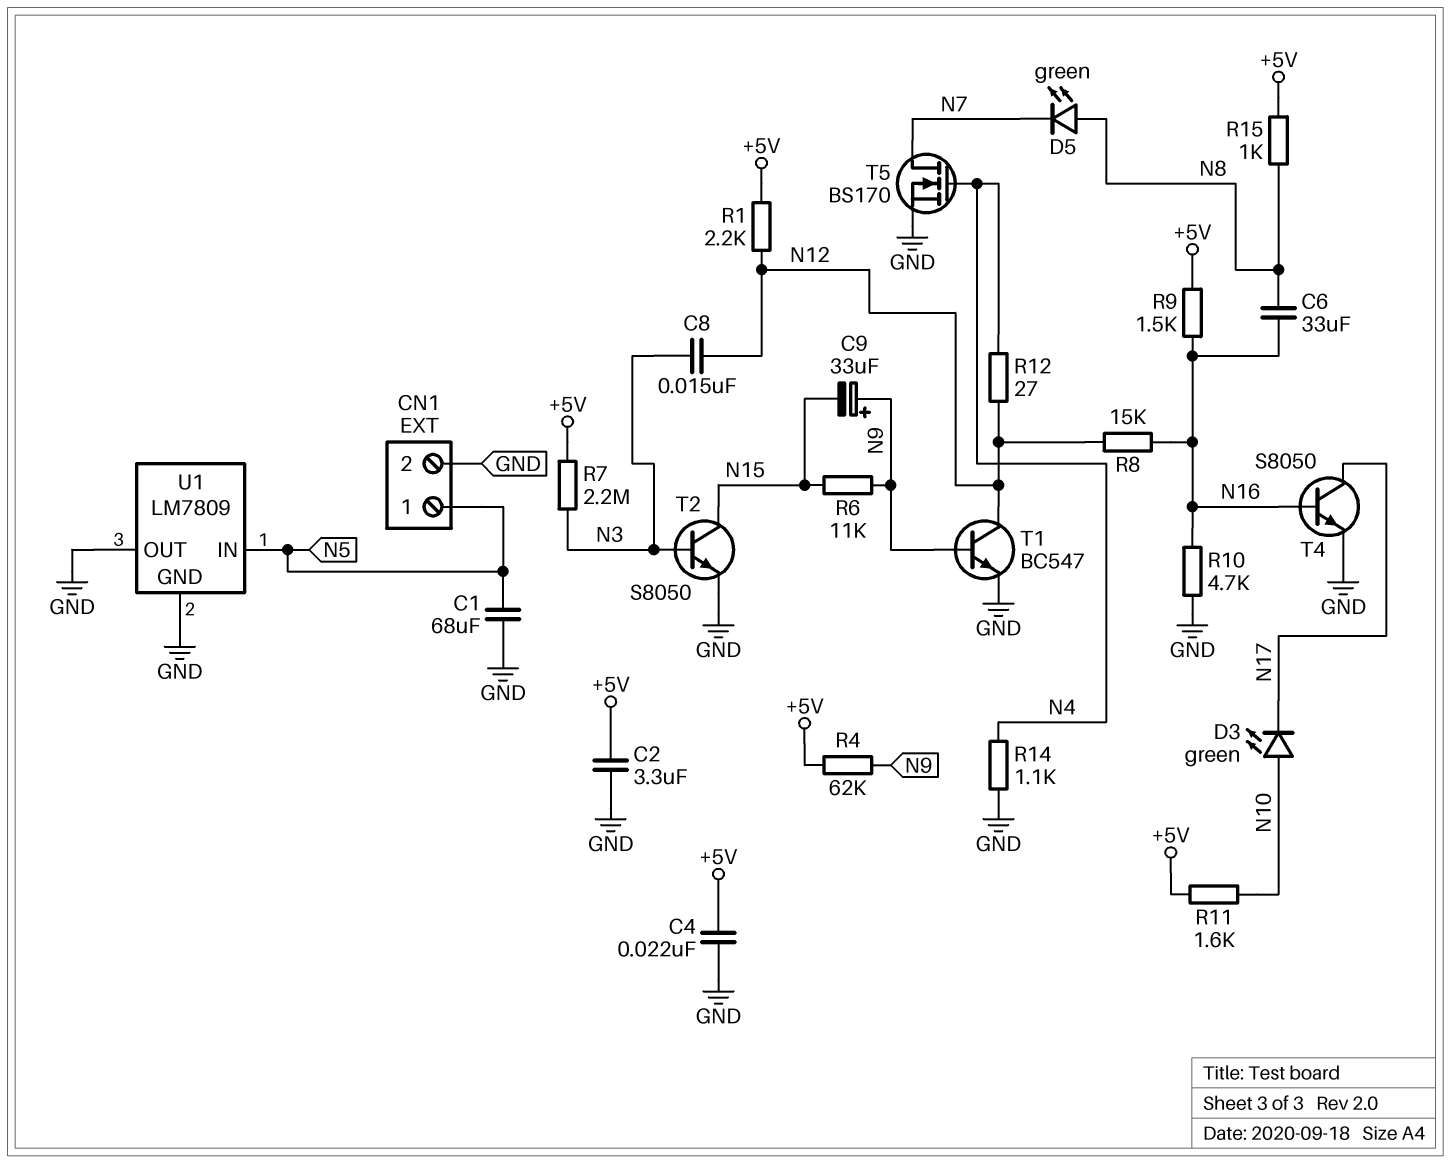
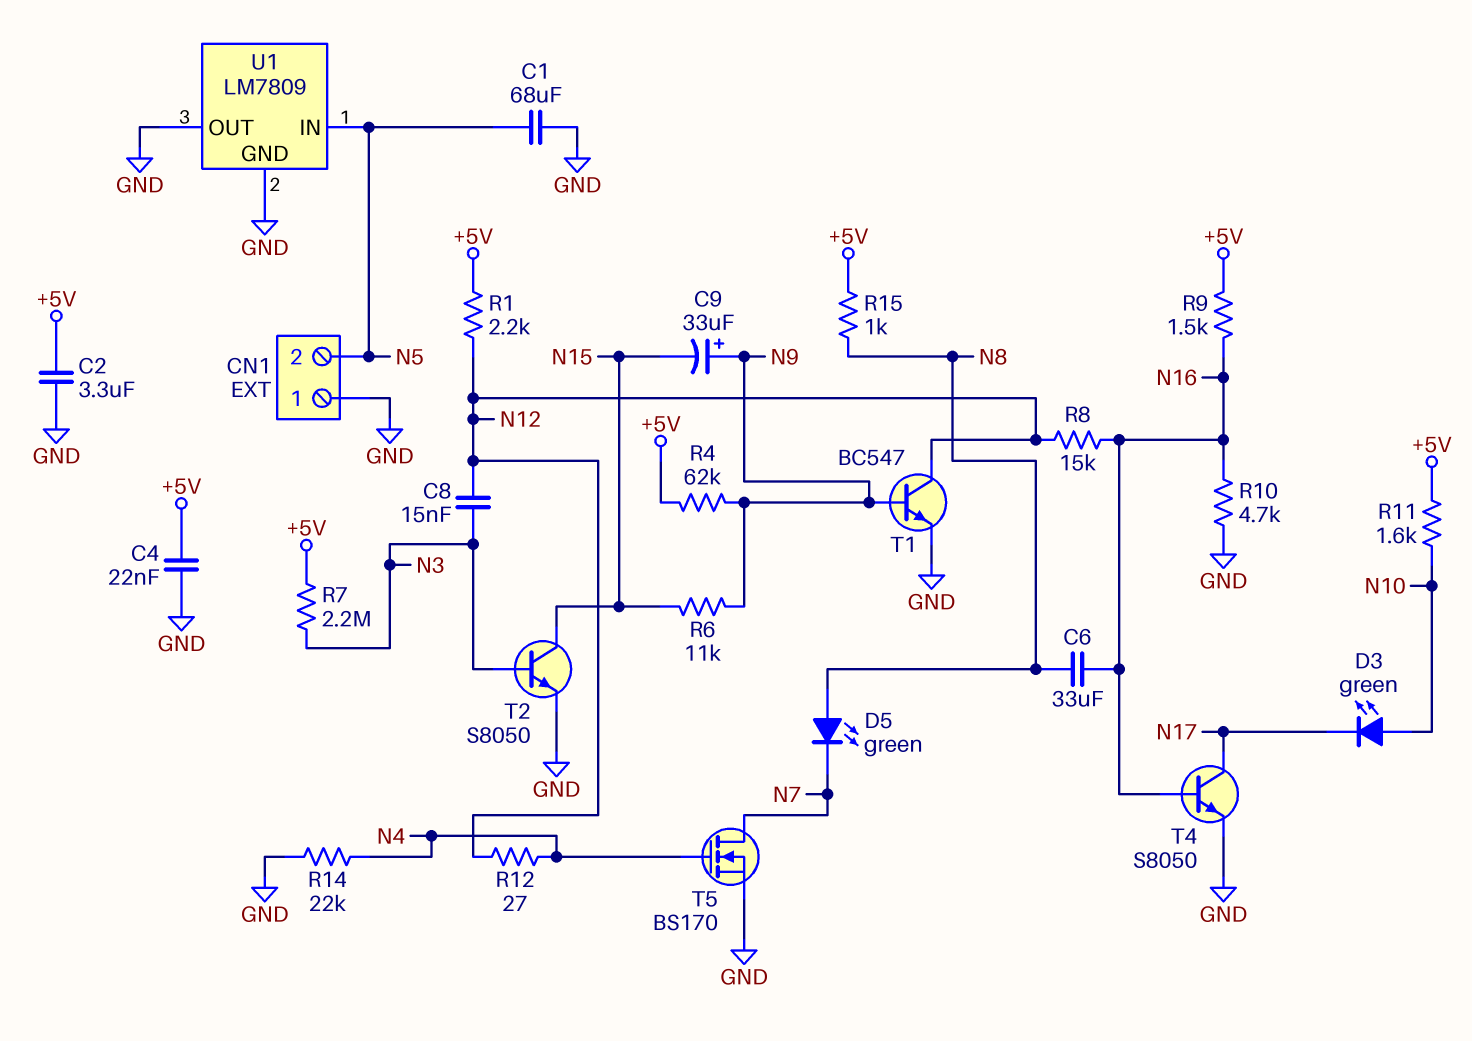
CN1 pin 1: N5 -> GND
CN1 pin 2: GND -> N5
R14: 1.1k (GND, N4) -> 22k (GND, N4)

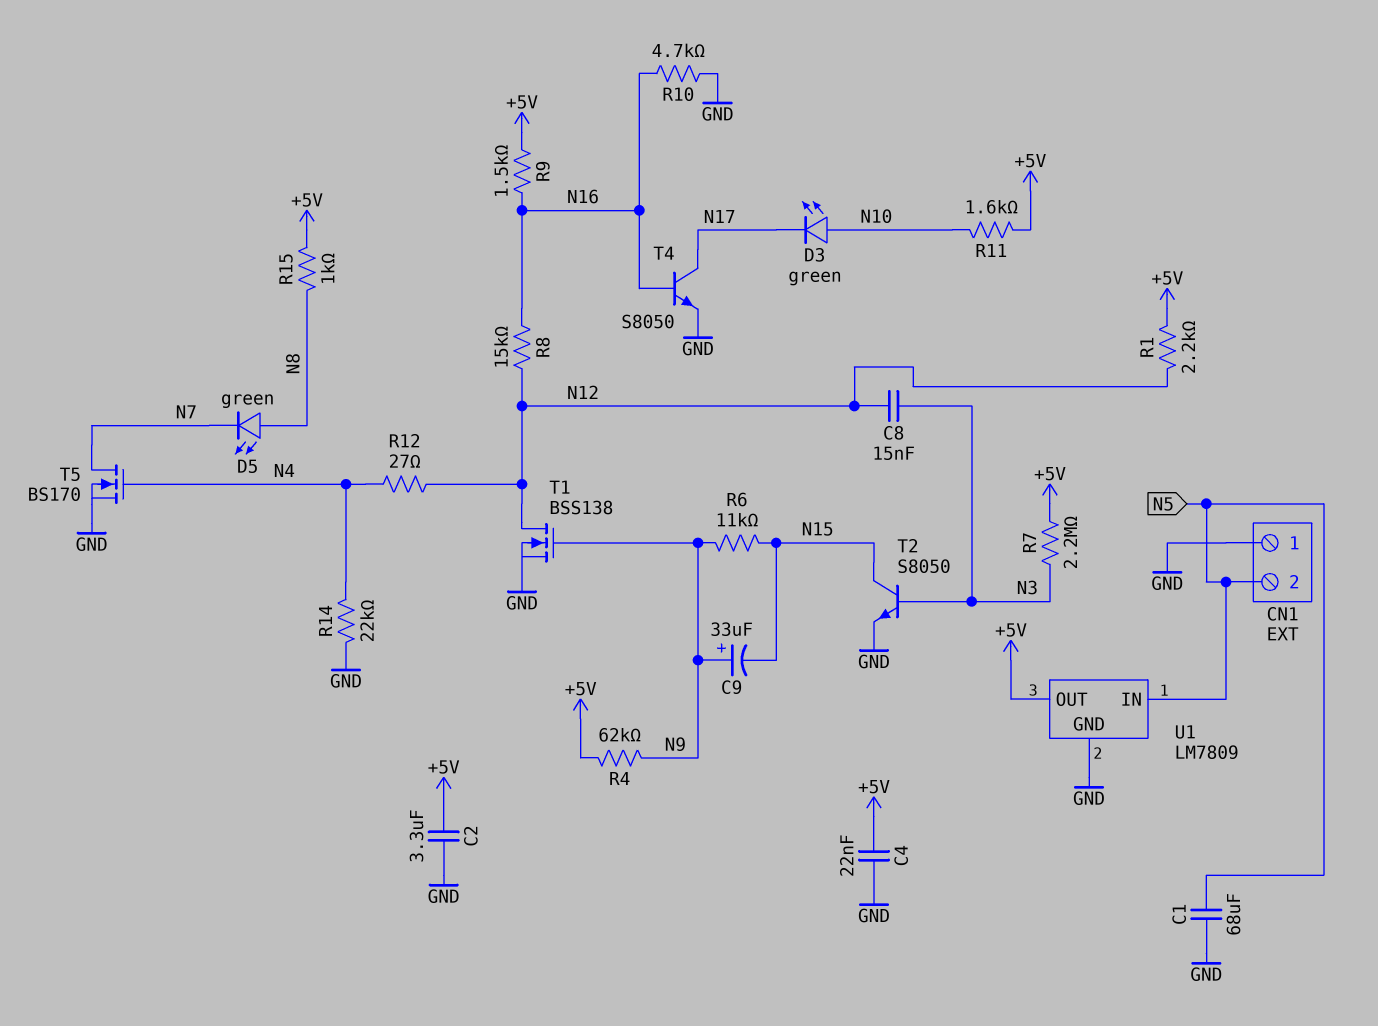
C6: 33uF (N8, N16) -> none
T1: NPN BC547 (B N9, C N12, E GND) -> NMOS BSS138 (G N9, D N12, S GND)
U1 pin OUT: GND -> +5V

